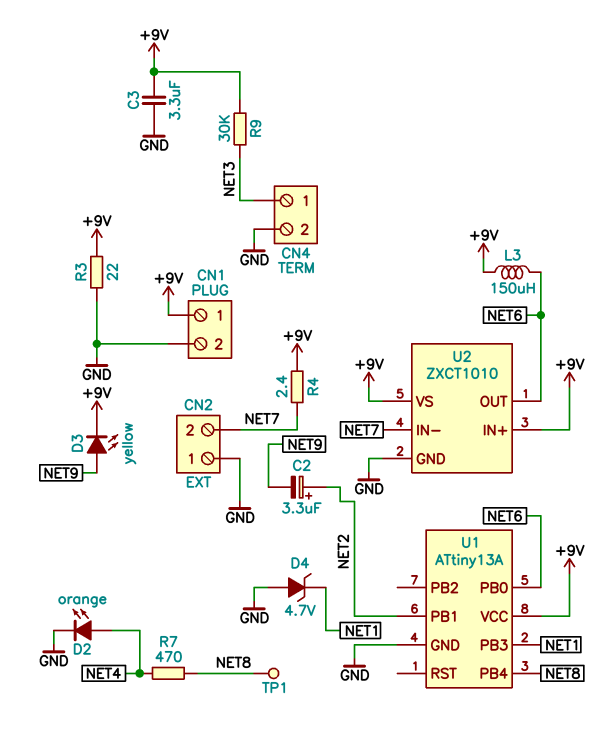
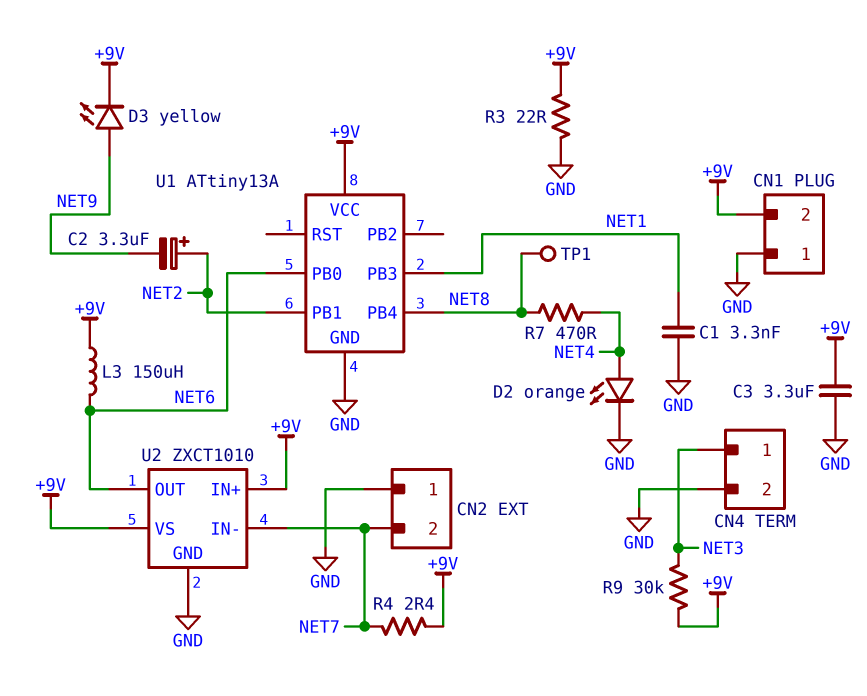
C1: none -> 3.3nF (GND, NET1)
CN1 pin 1: +9V -> GND
CN1 pin 2: GND -> +9V
D4: zener 4.7V (A GND, K NET1) -> none

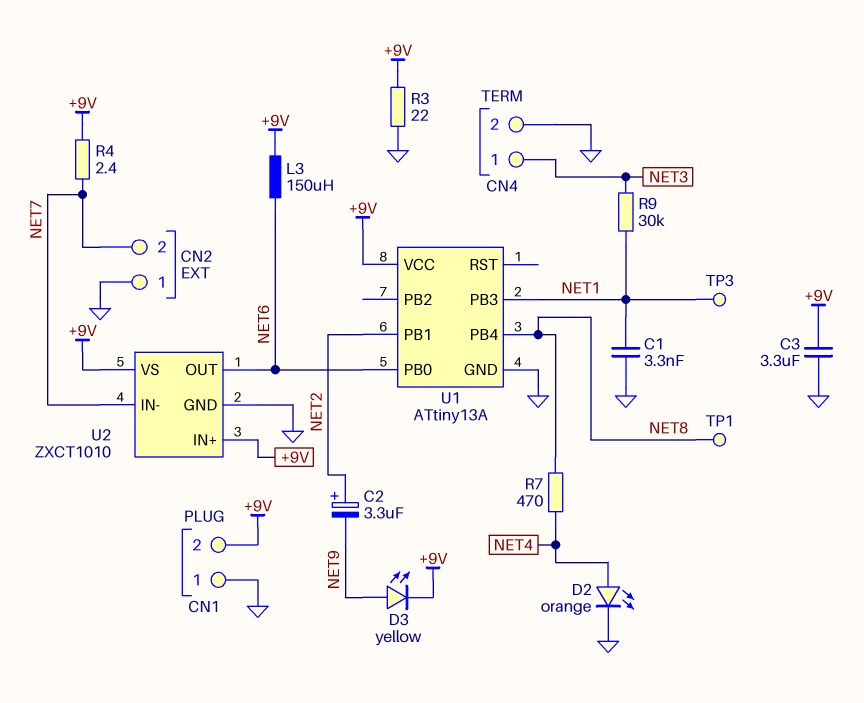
R9: 30k (+9V, NET3) -> 30k (NET1, NET3)
TP3: none -> test point (NET1)

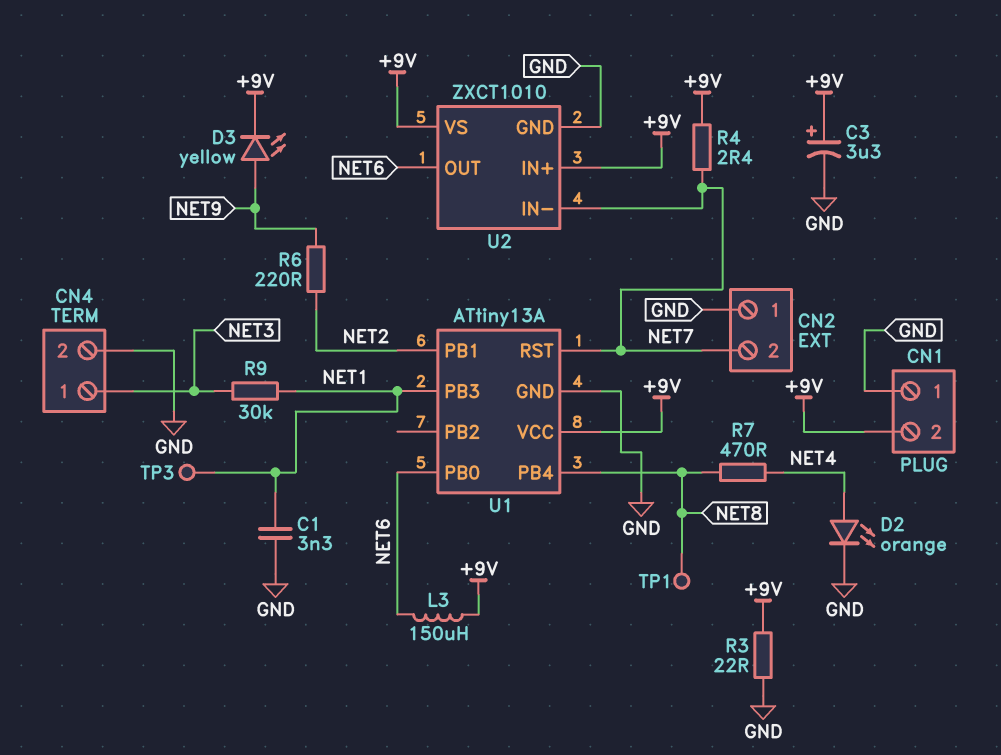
C2: 3.3uF (plus NET2, minus NET9) -> none
C3: 3.3uF (+9V, GND) -> 3.3uF (plus +9V, minus GND)
R6: none -> 220 (NET2, NET9)
U1 pin RST: none -> NET7

